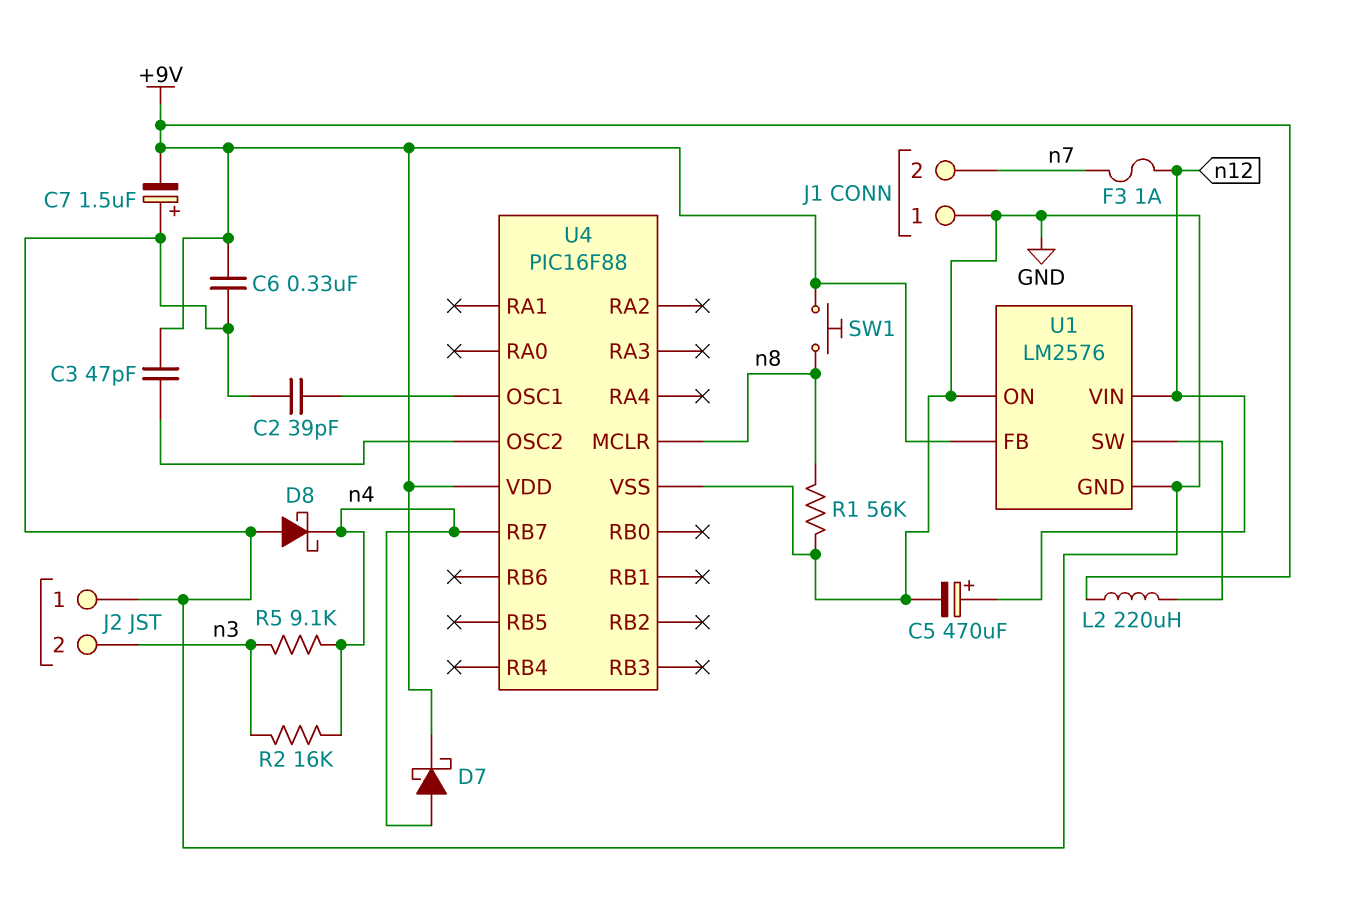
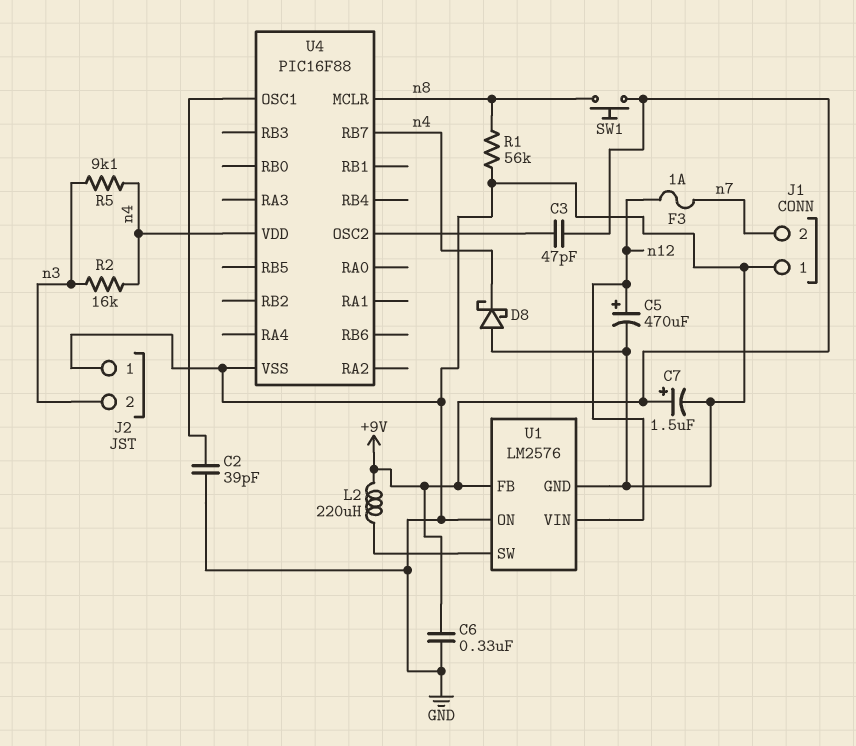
C7: 1.5uF (plus GND, minus +9V) -> 1.5uF (plus +9V, minus GND)
D7: schottky (A n4, K +9V) -> none
U4 pin VDD: +9V -> n4

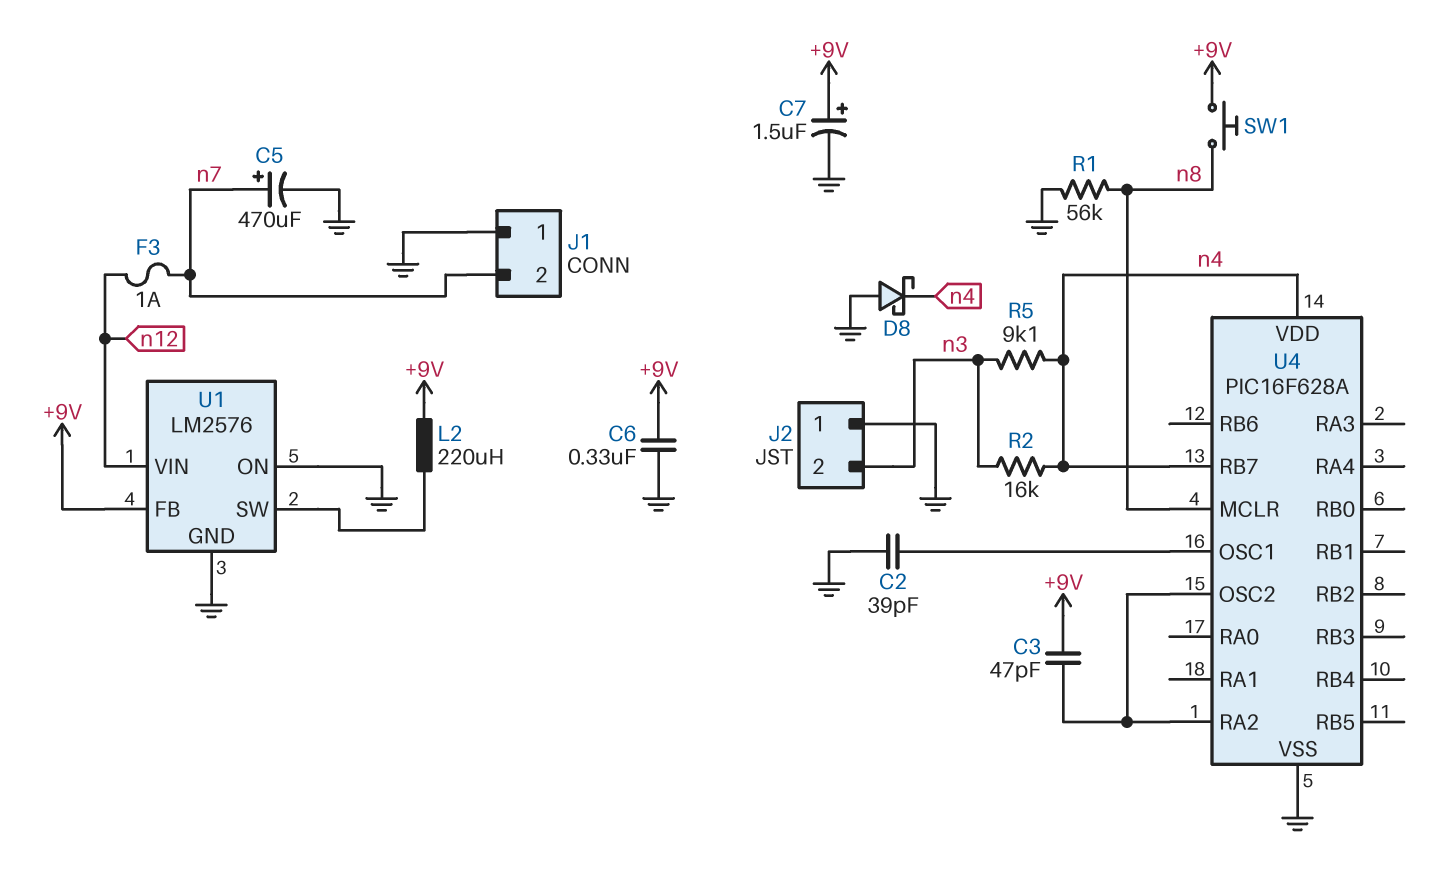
C5: 470uF (plus n12, minus GND) -> 470uF (plus n7, minus GND)
U4: PIC16F88 -> PIC16F628A
U4 pin RA2: none -> U4/OSC2

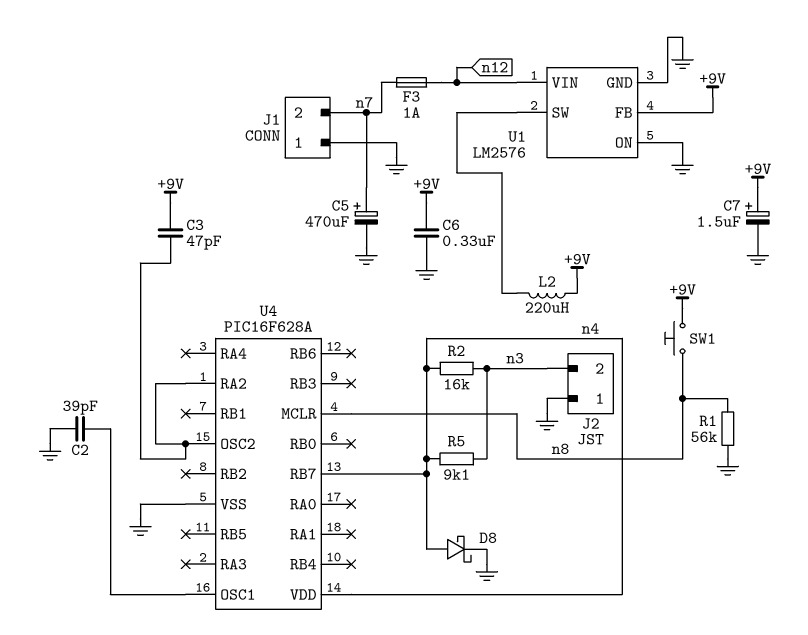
D8: schottky (A GND, K n4) -> schottky (A n4, K GND)

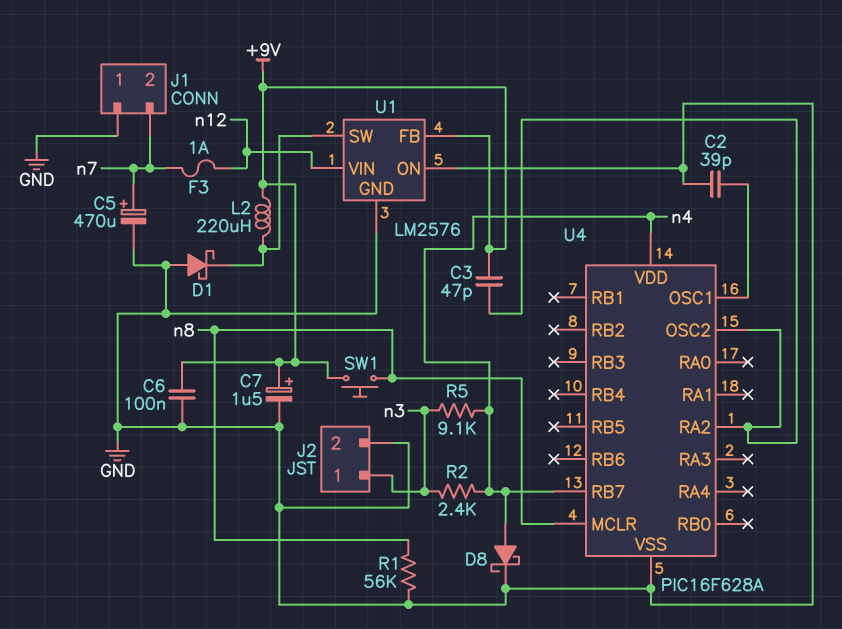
C6: 330nF (+9V, GND) -> 100nF (+9V, GND)
D1: none -> schottky (A GND, K U1/SW)
J2 pin 1: GND -> n3
J2 pin 2: n3 -> GND
R2: 16k (n3, n4) -> 2.4k (n3, n4)

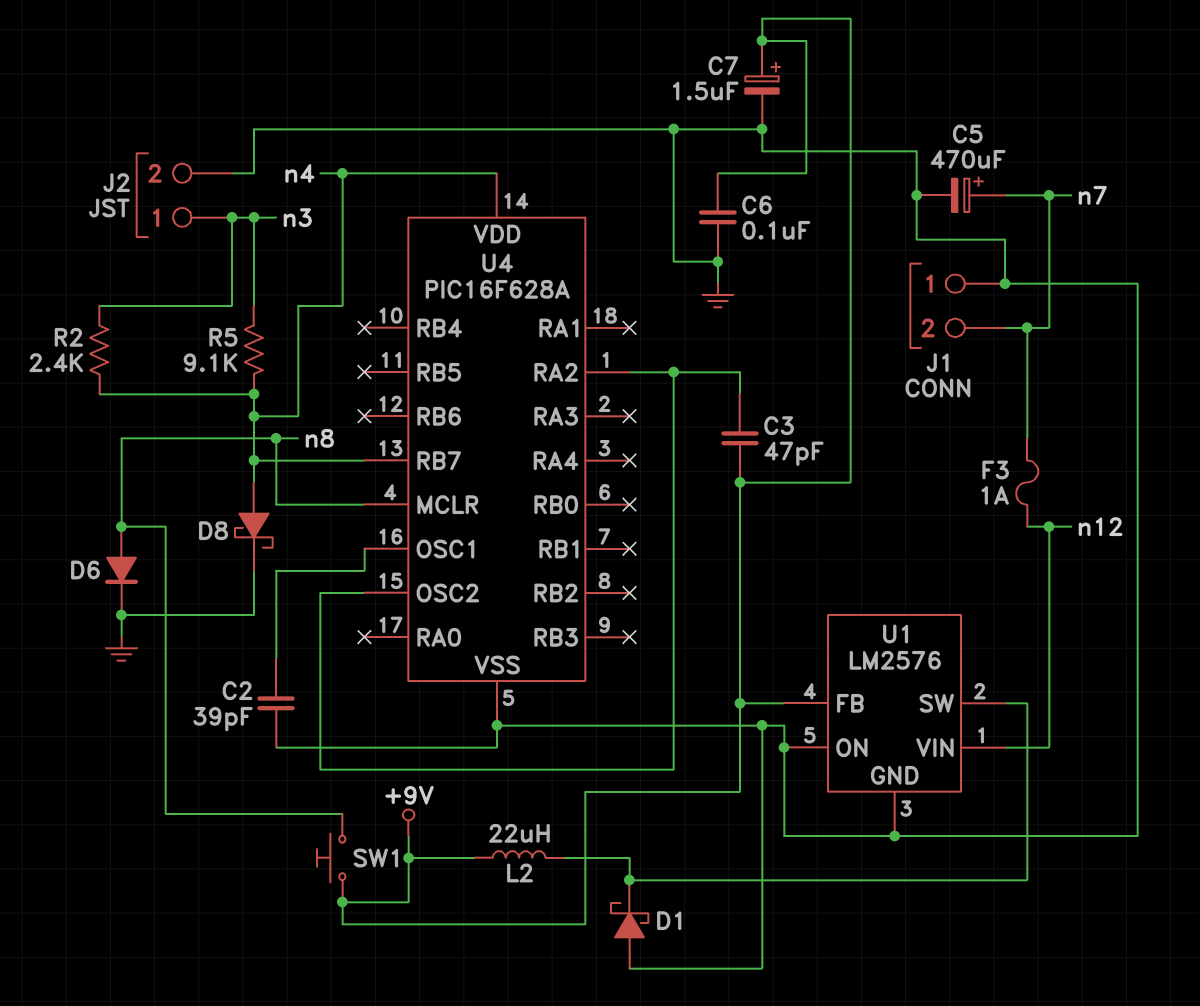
D6: none -> diode (A n8, K GND)
L2: 220uH (+9V, U1/SW) -> 22uH (+9V, U1/SW)
R1: 56k (GND, n8) -> none

